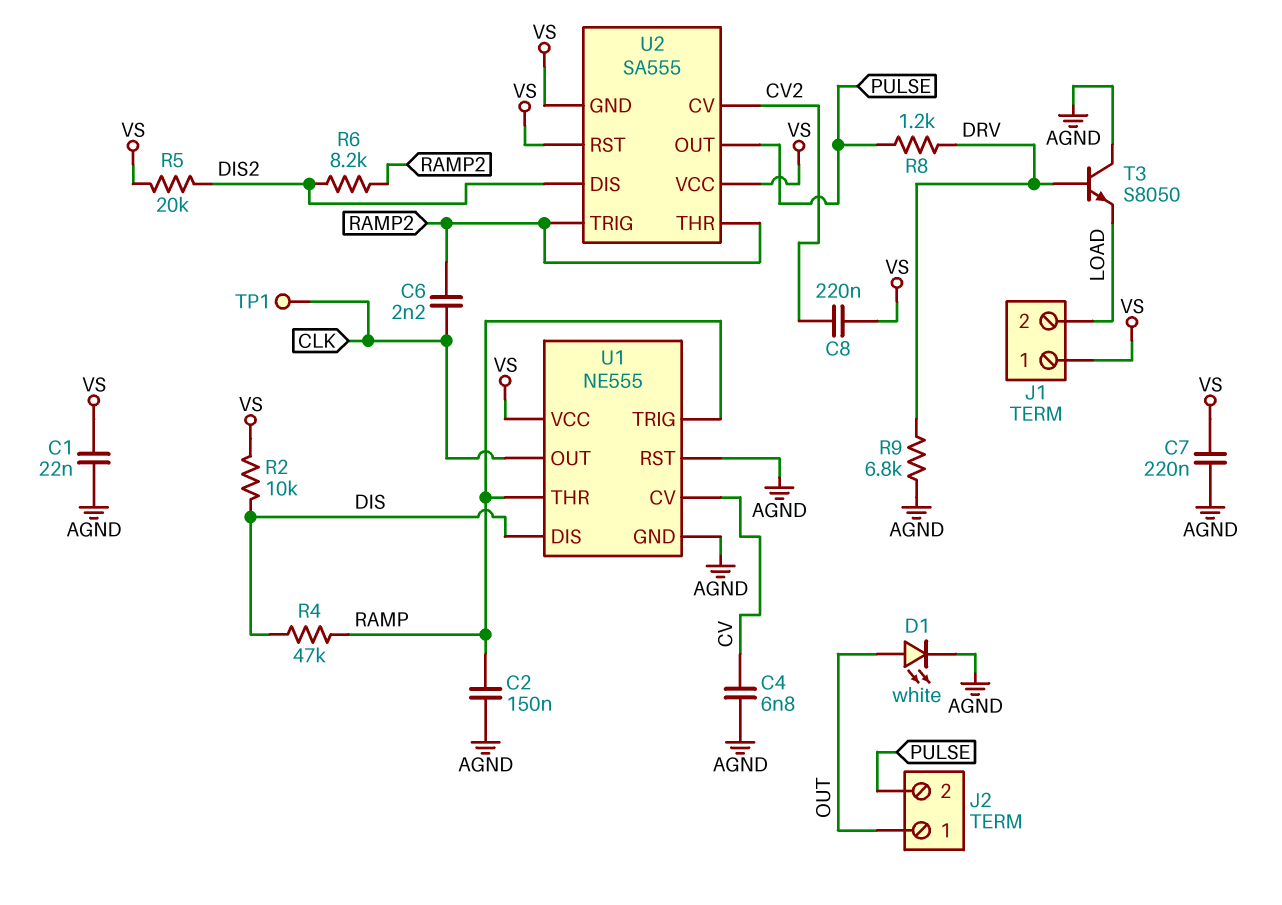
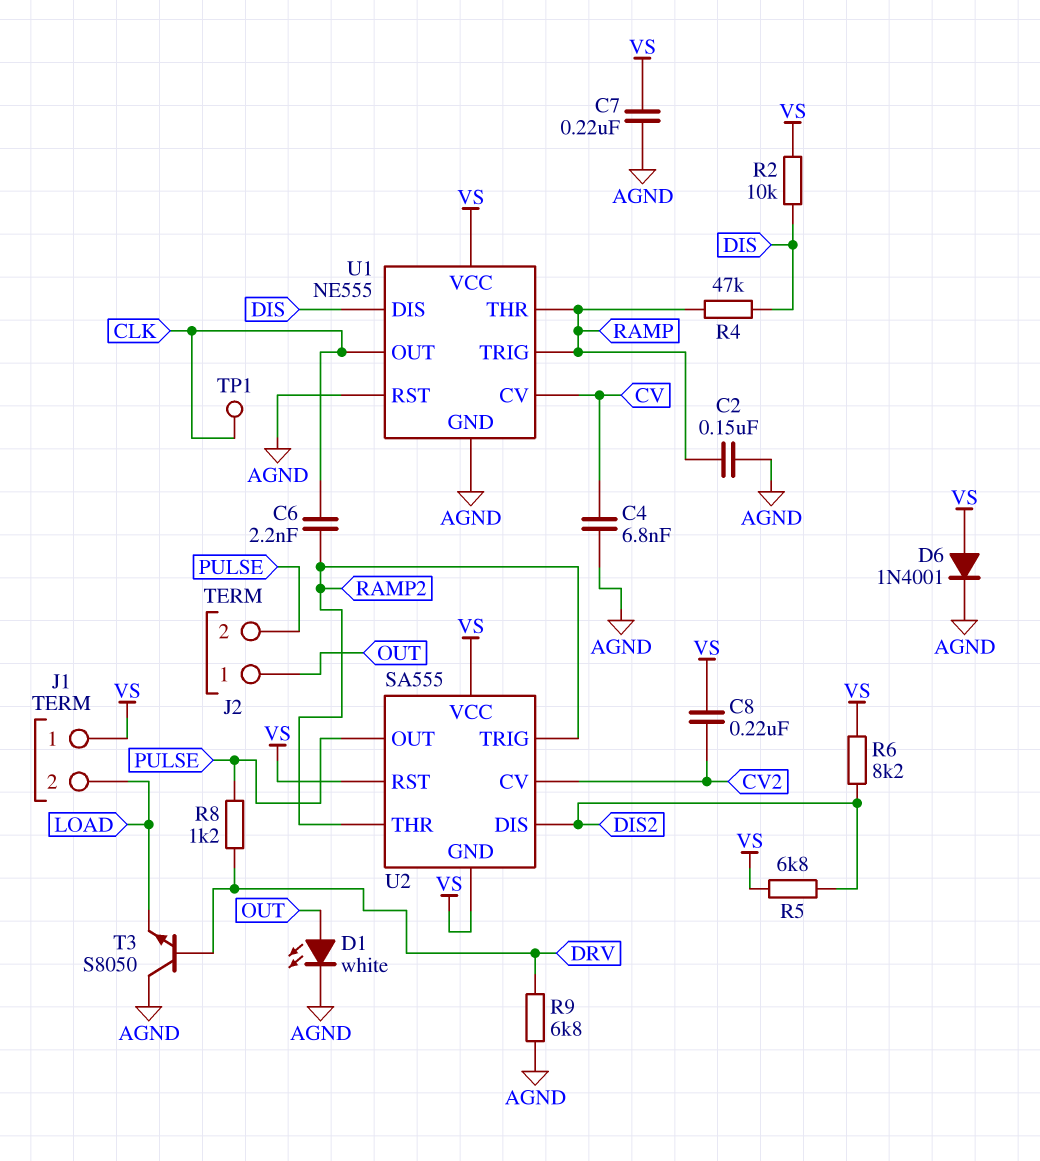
C1: 22nF (AGND, VS) -> none
D6: none -> diode 1N4001 (A VS, K AGND)
R5: 20k (DIS2, VS) -> 6.8k (DIS2, VS)
R6: 8.2k (DIS2, RAMP2) -> 8.2k (DIS2, VS)

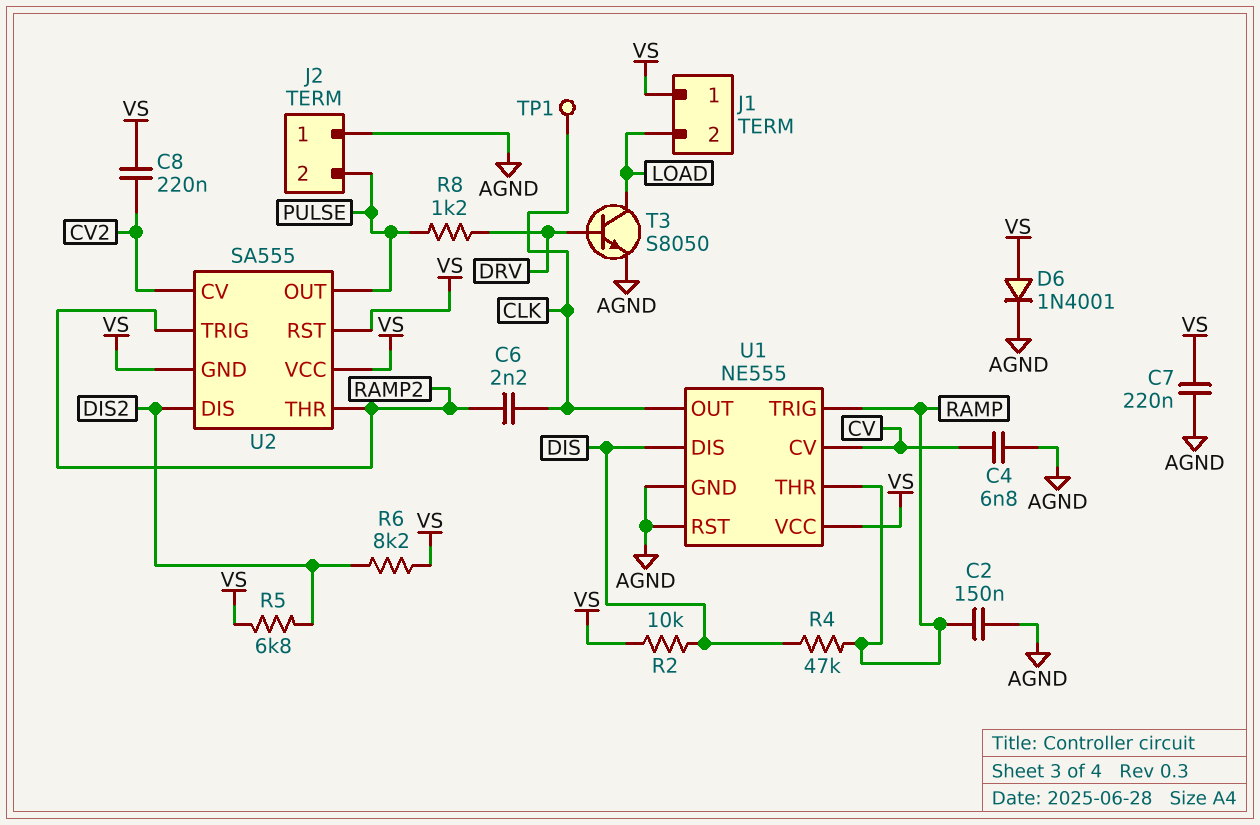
D1: LED white (A OUT, K AGND) -> none
J2 pin 1: OUT -> AGND
R9: 6.8k (AGND, DRV) -> none
T3: NPN S8050 (B DRV, C AGND, E LOAD) -> NPN S8050 (B DRV, C LOAD, E AGND)

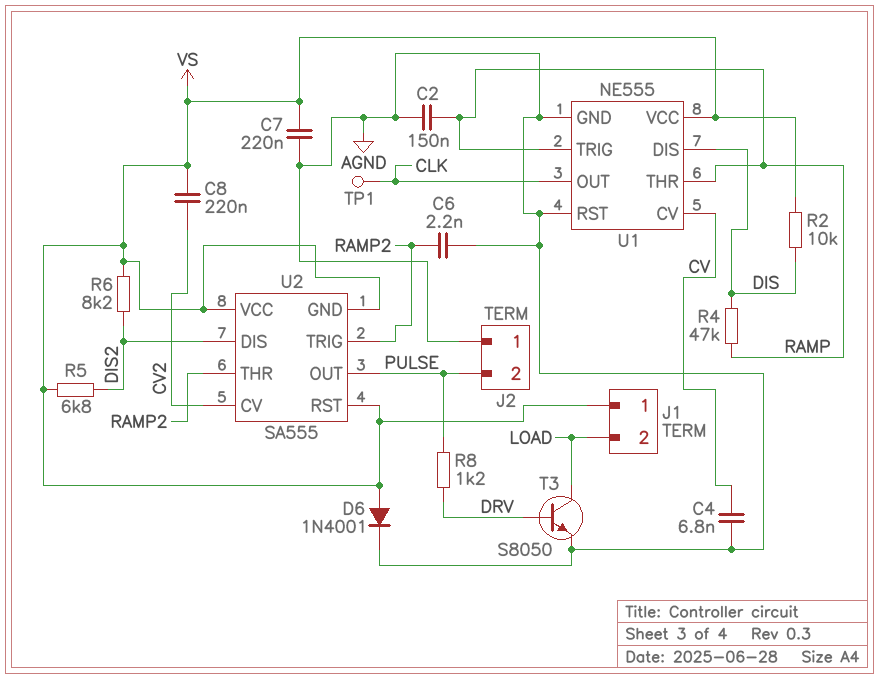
C6: 2.2nF (CLK, RAMP2) -> 2.2nF (AGND, RAMP2)

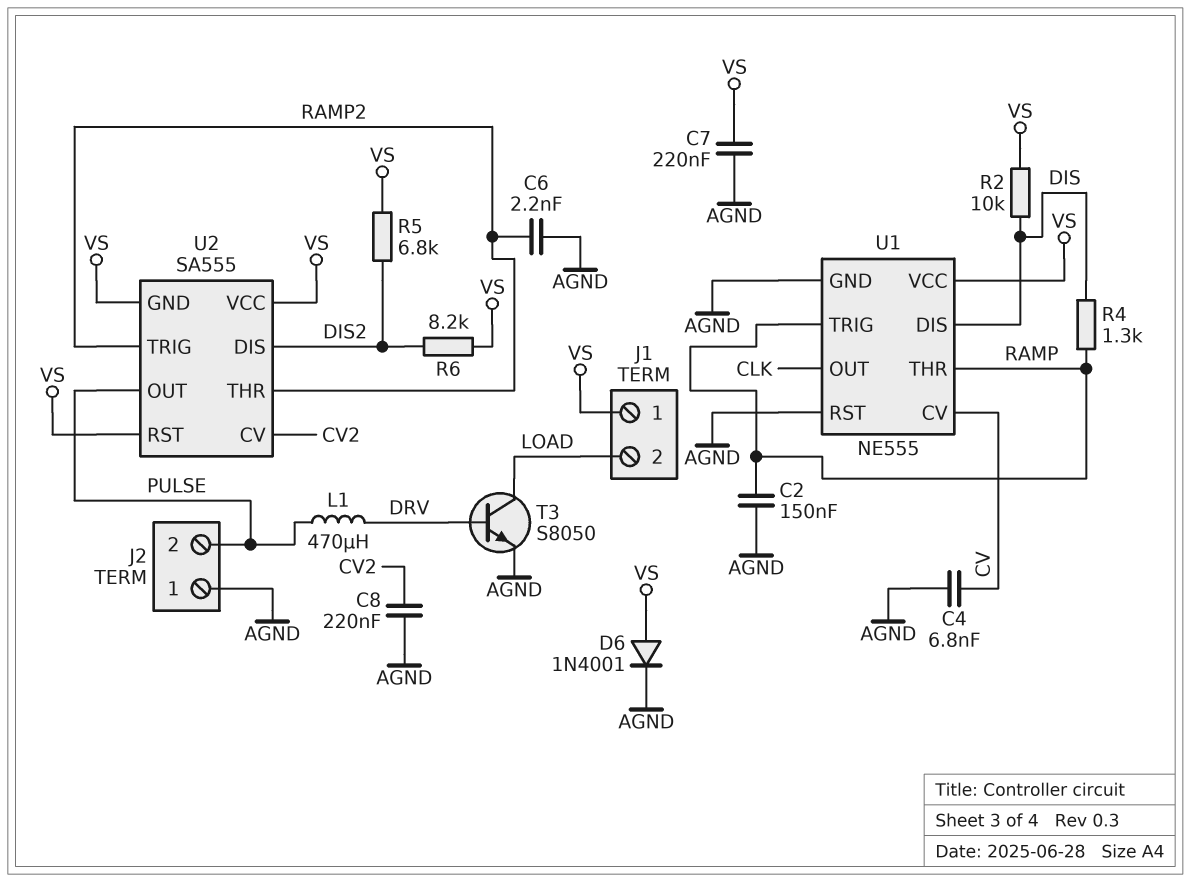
C8: 220nF (CV2, VS) -> 220nF (AGND, CV2)
L1: none -> 470uH (DRV, PULSE)
R4: 47k (DIS, RAMP) -> 1.3k (DIS, RAMP)
R8: 1.2k (DRV, PULSE) -> none
TP1: test point (CLK) -> none

